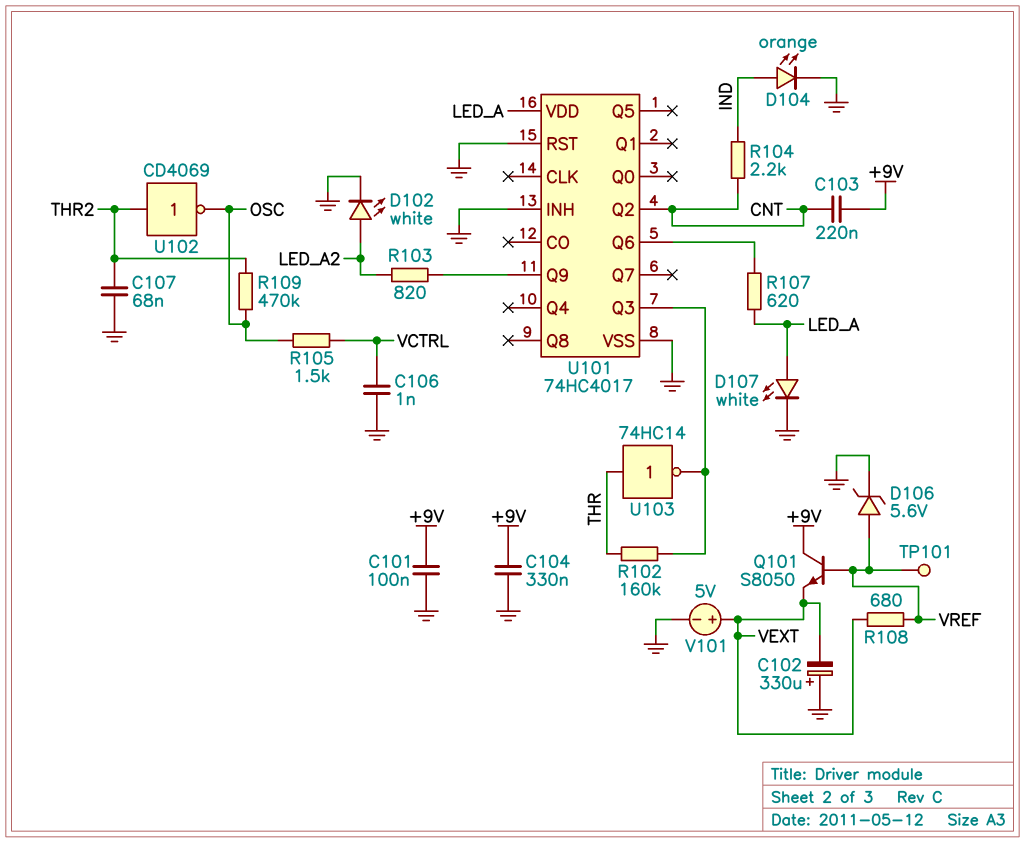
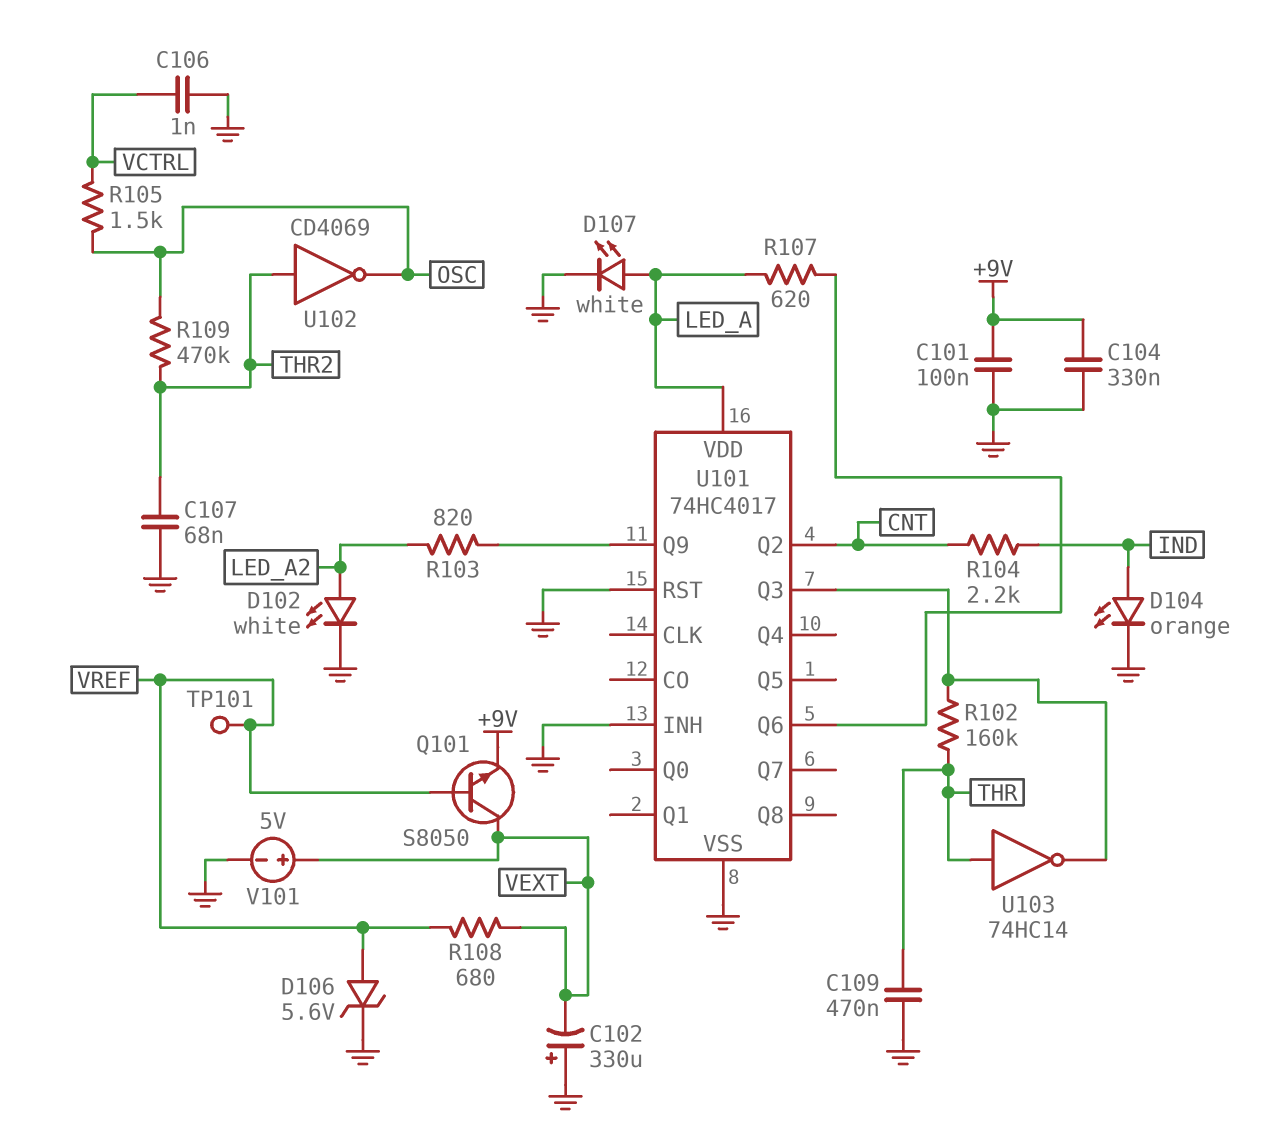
C103: 220nF (+9V, CNT) -> none
C109: none -> 470nF (GND, THR)
Q101: NPN S8050 (B VREF, C +9V, E VEXT) -> NPN S8050 (B VREF, C VEXT, E +9V)

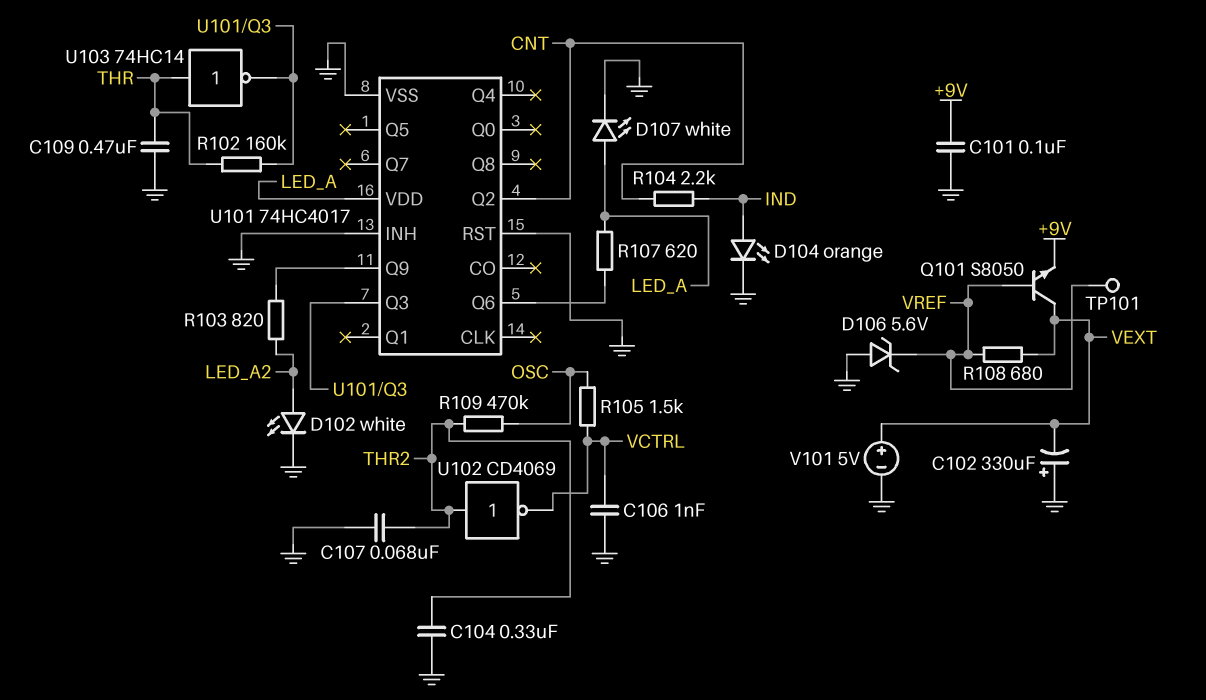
C104: 330nF (+9V, GND) -> 330nF (GND, THR2)
D106: zener 5.6V (A VREF, K GND) -> zener 5.6V (A GND, K VREF)
U102: NOT CD4069 (in THR2, out OSC) -> NOT CD4069 (in THR2, out VCTRL)

